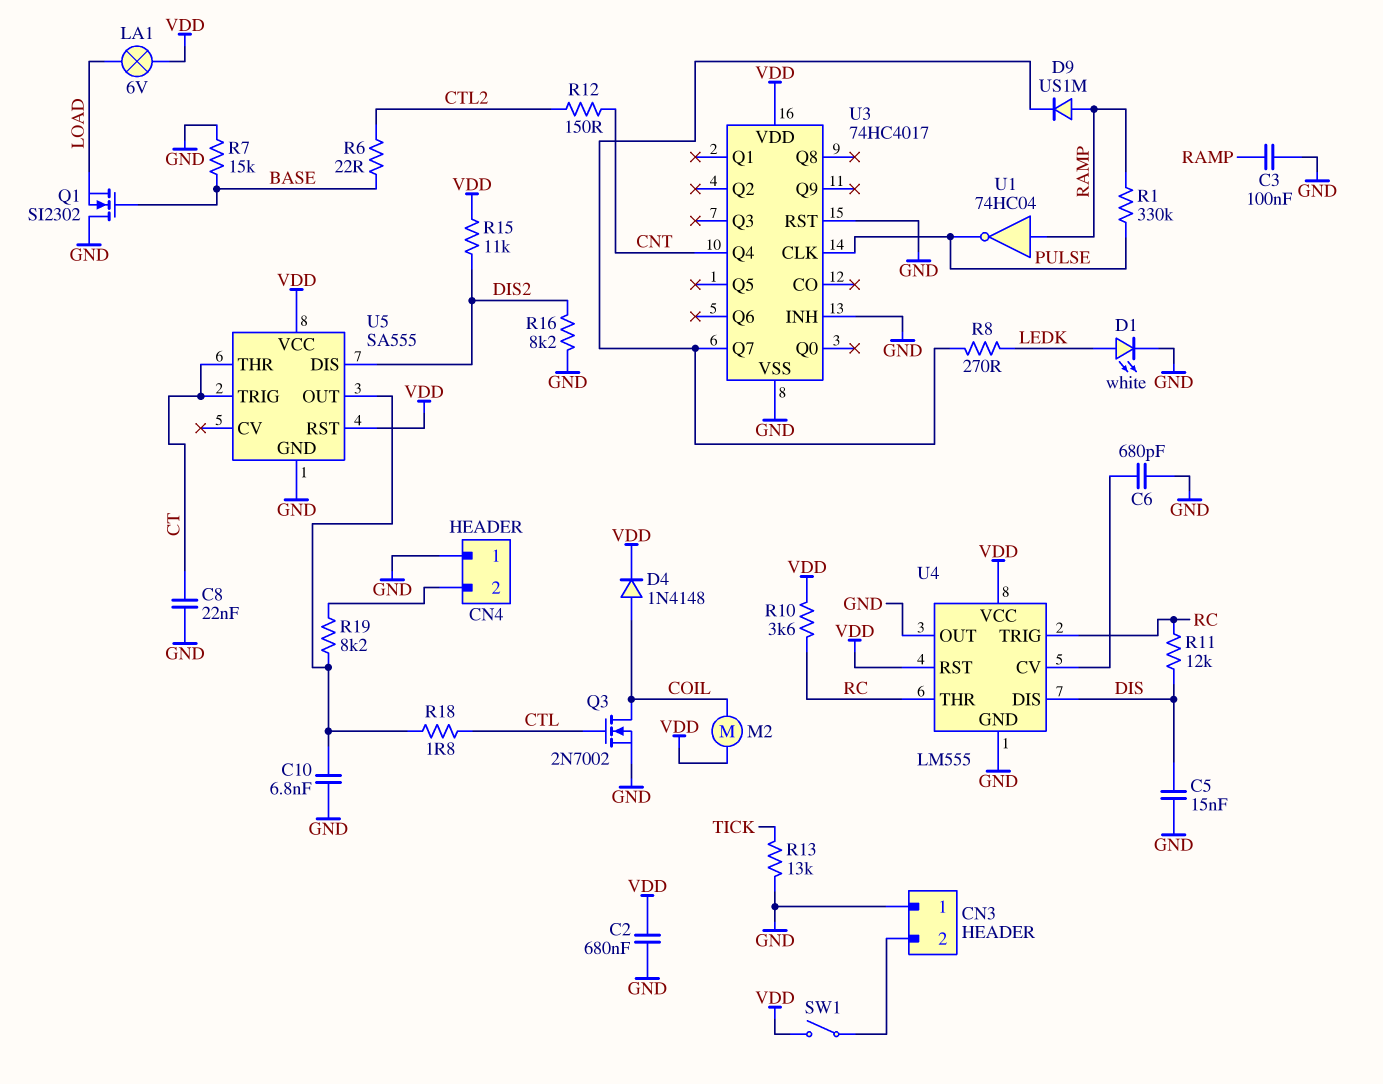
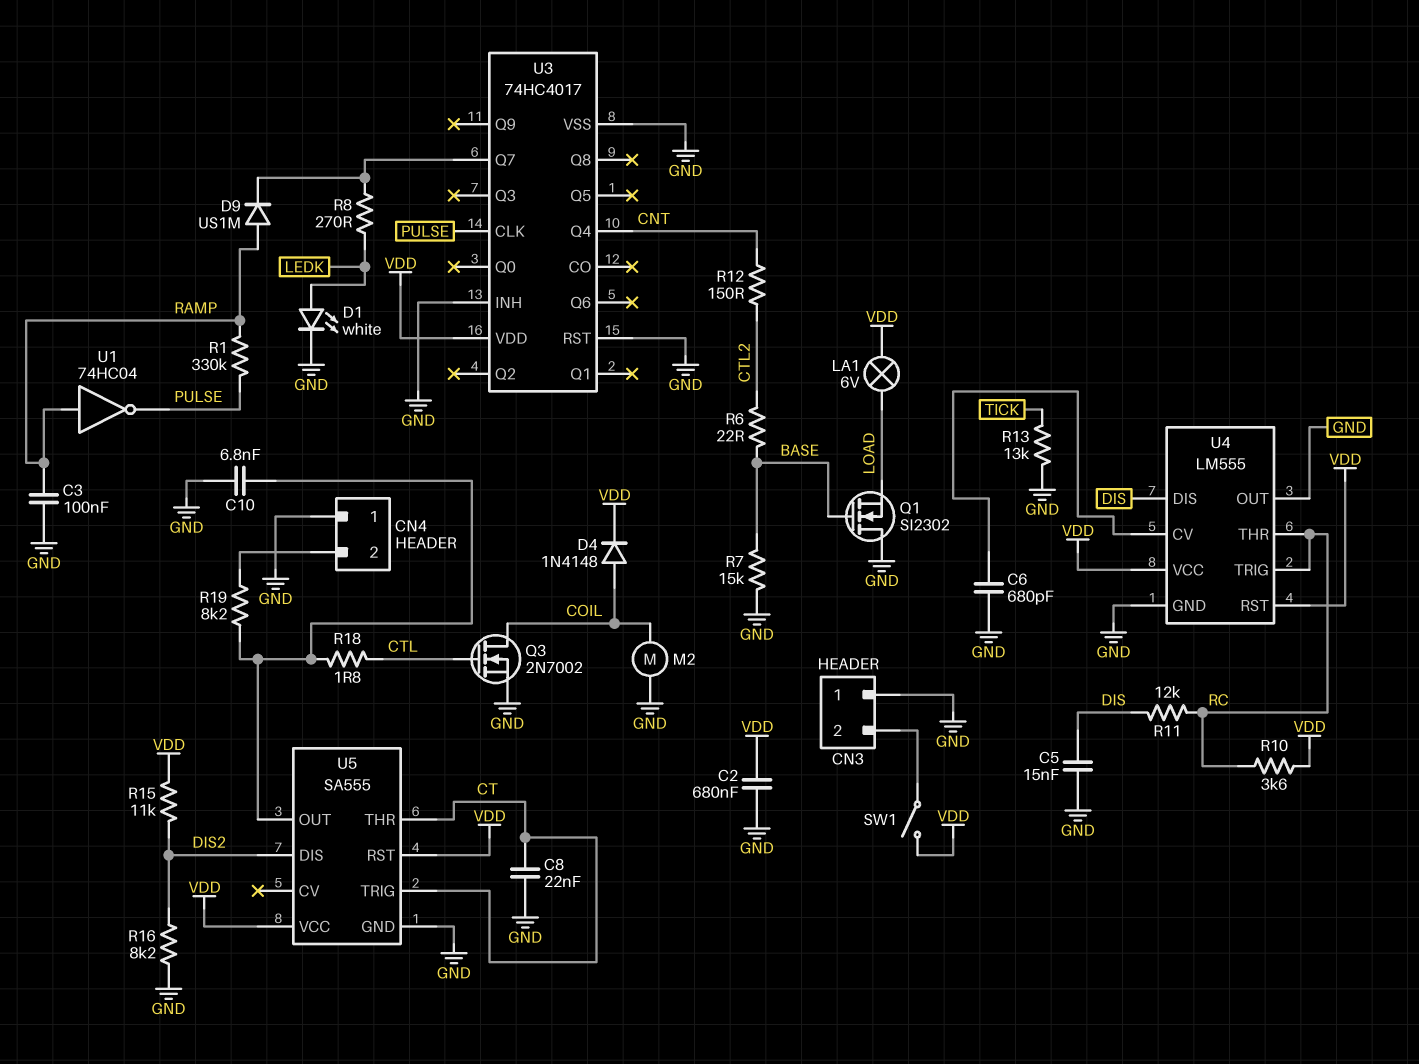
M2: motor (COIL, VDD) -> motor (COIL, GND)

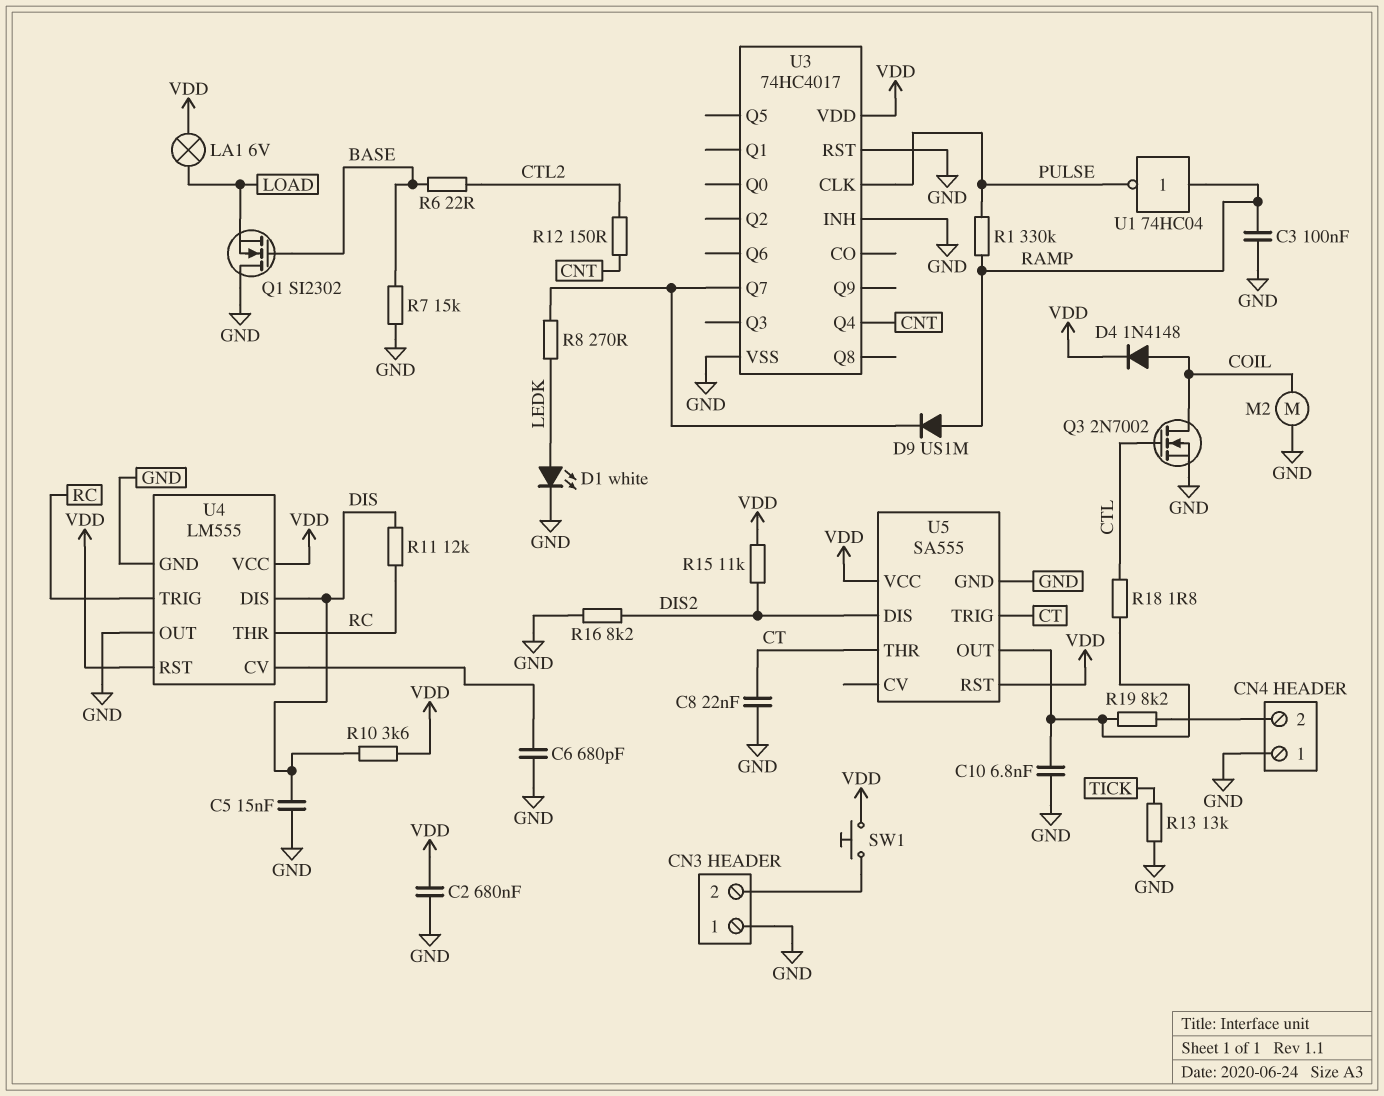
R10: 3.6k (RC, VDD) -> 3.6k (DIS, VDD)
SW1: switch (CN3/2, VDD) -> button (CN3/2, VDD)

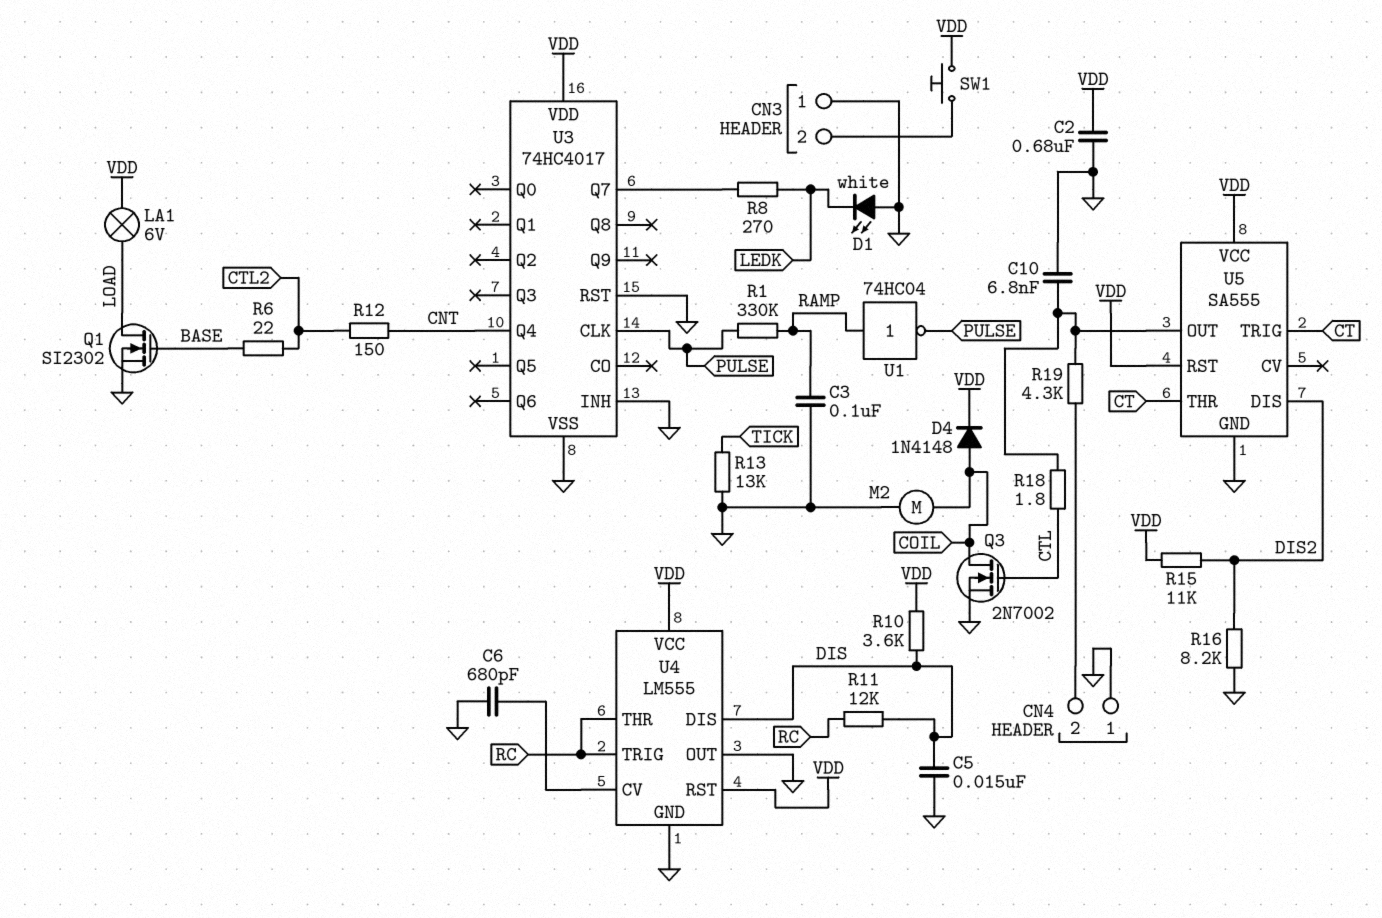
C8: 22nF (CT, GND) -> none
D1: LED white (A LEDK, K GND) -> LED white (A GND, K LEDK)
D9: diode US1M (A RAMP, K U3/Q7) -> none
Q1: NMOS SI2302 (G BASE, D GND, S LOAD) -> NMOS SI2302 (G BASE, D LOAD, S GND)
R7: 15k (BASE, GND) -> none
R19: 8.2k (CN4/2, U5/OUT) -> 4.3k (CN4/2, U5/OUT)

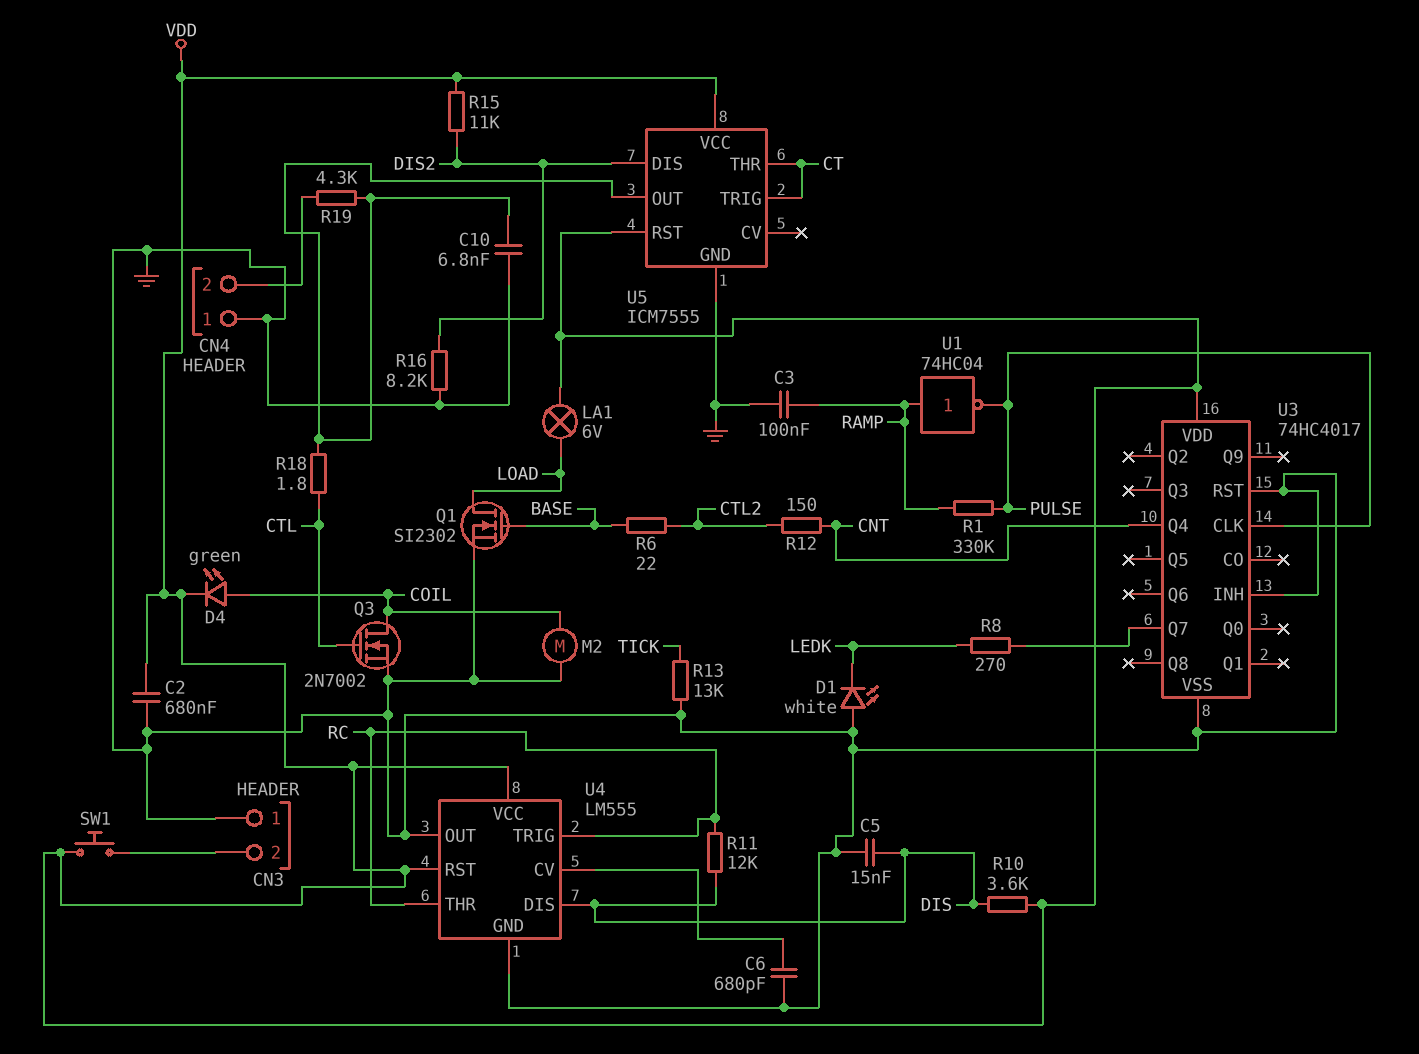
D4: diode 1N4148 (A COIL, K VDD) -> LED green (A COIL, K VDD)
U5: SA555 -> ICM7555

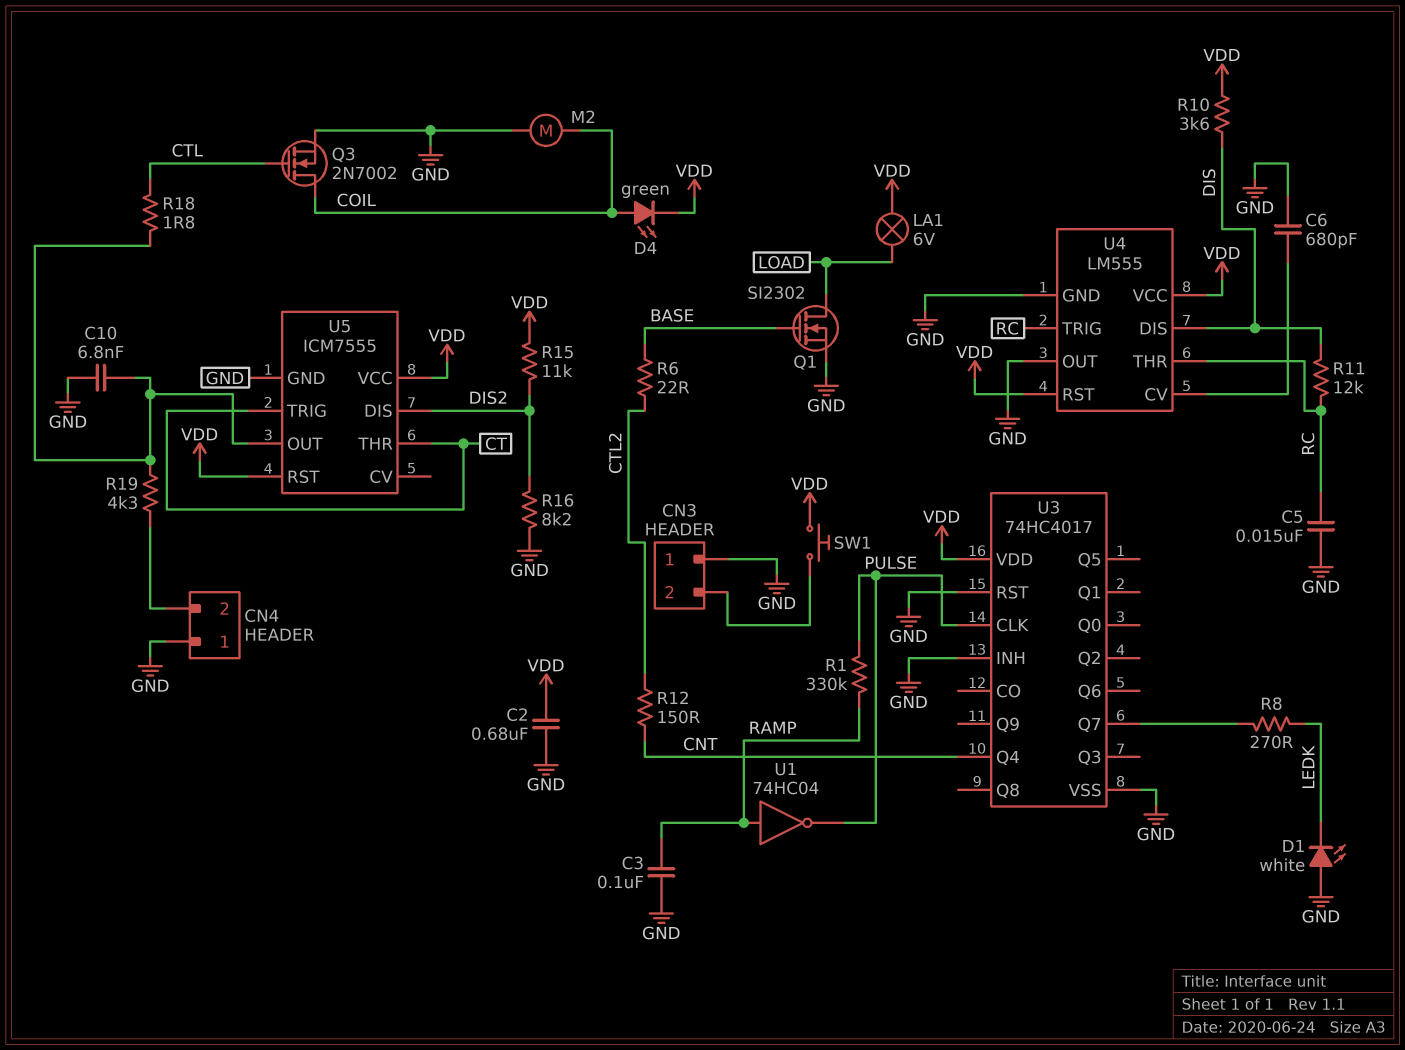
C5: 15nF (DIS, GND) -> 15nF (GND, RC)
R13: 13k (GND, TICK) -> none

